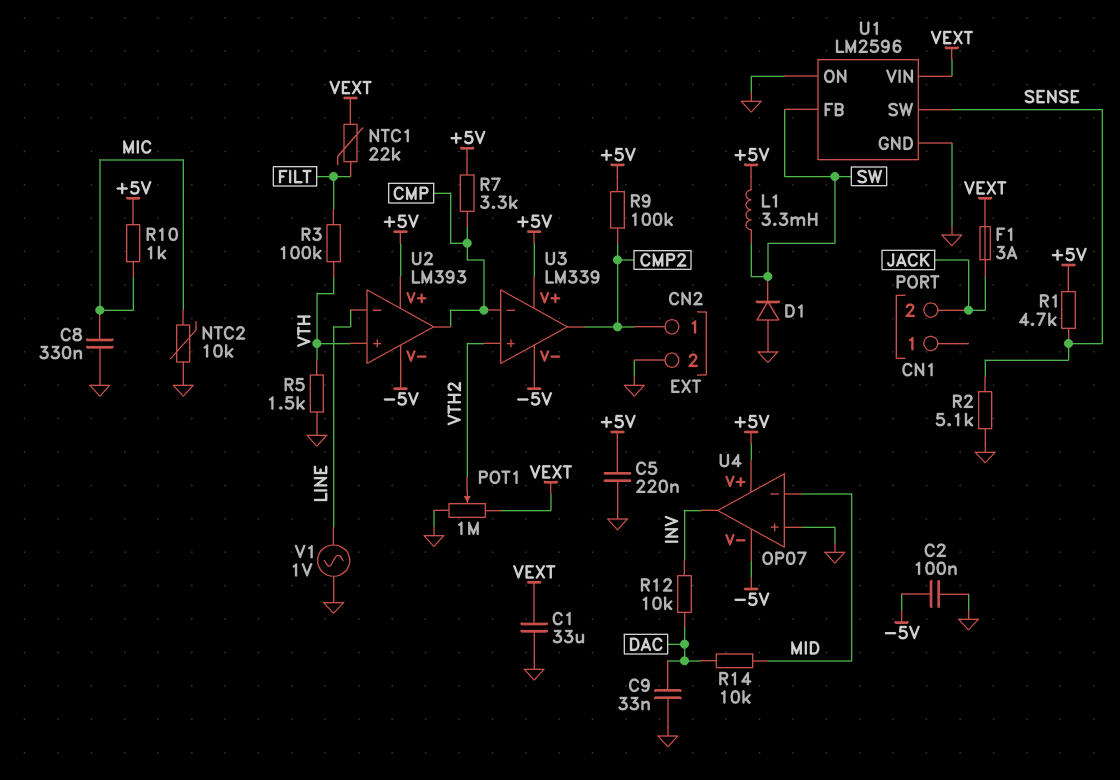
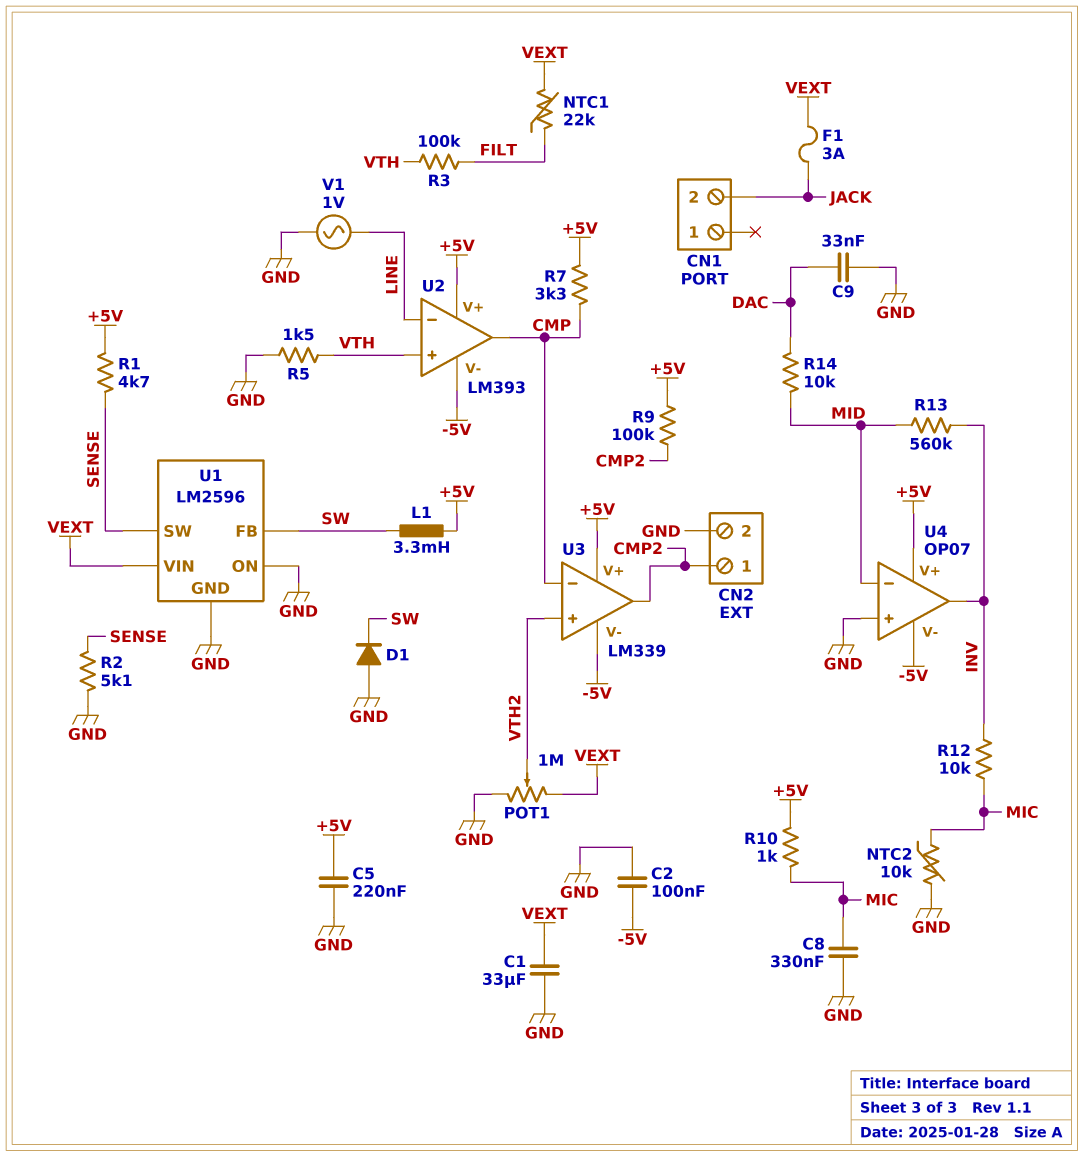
R12: 10k (DAC, INV) -> 10k (INV, MIC)
R13: none -> 560k (INV, MID)

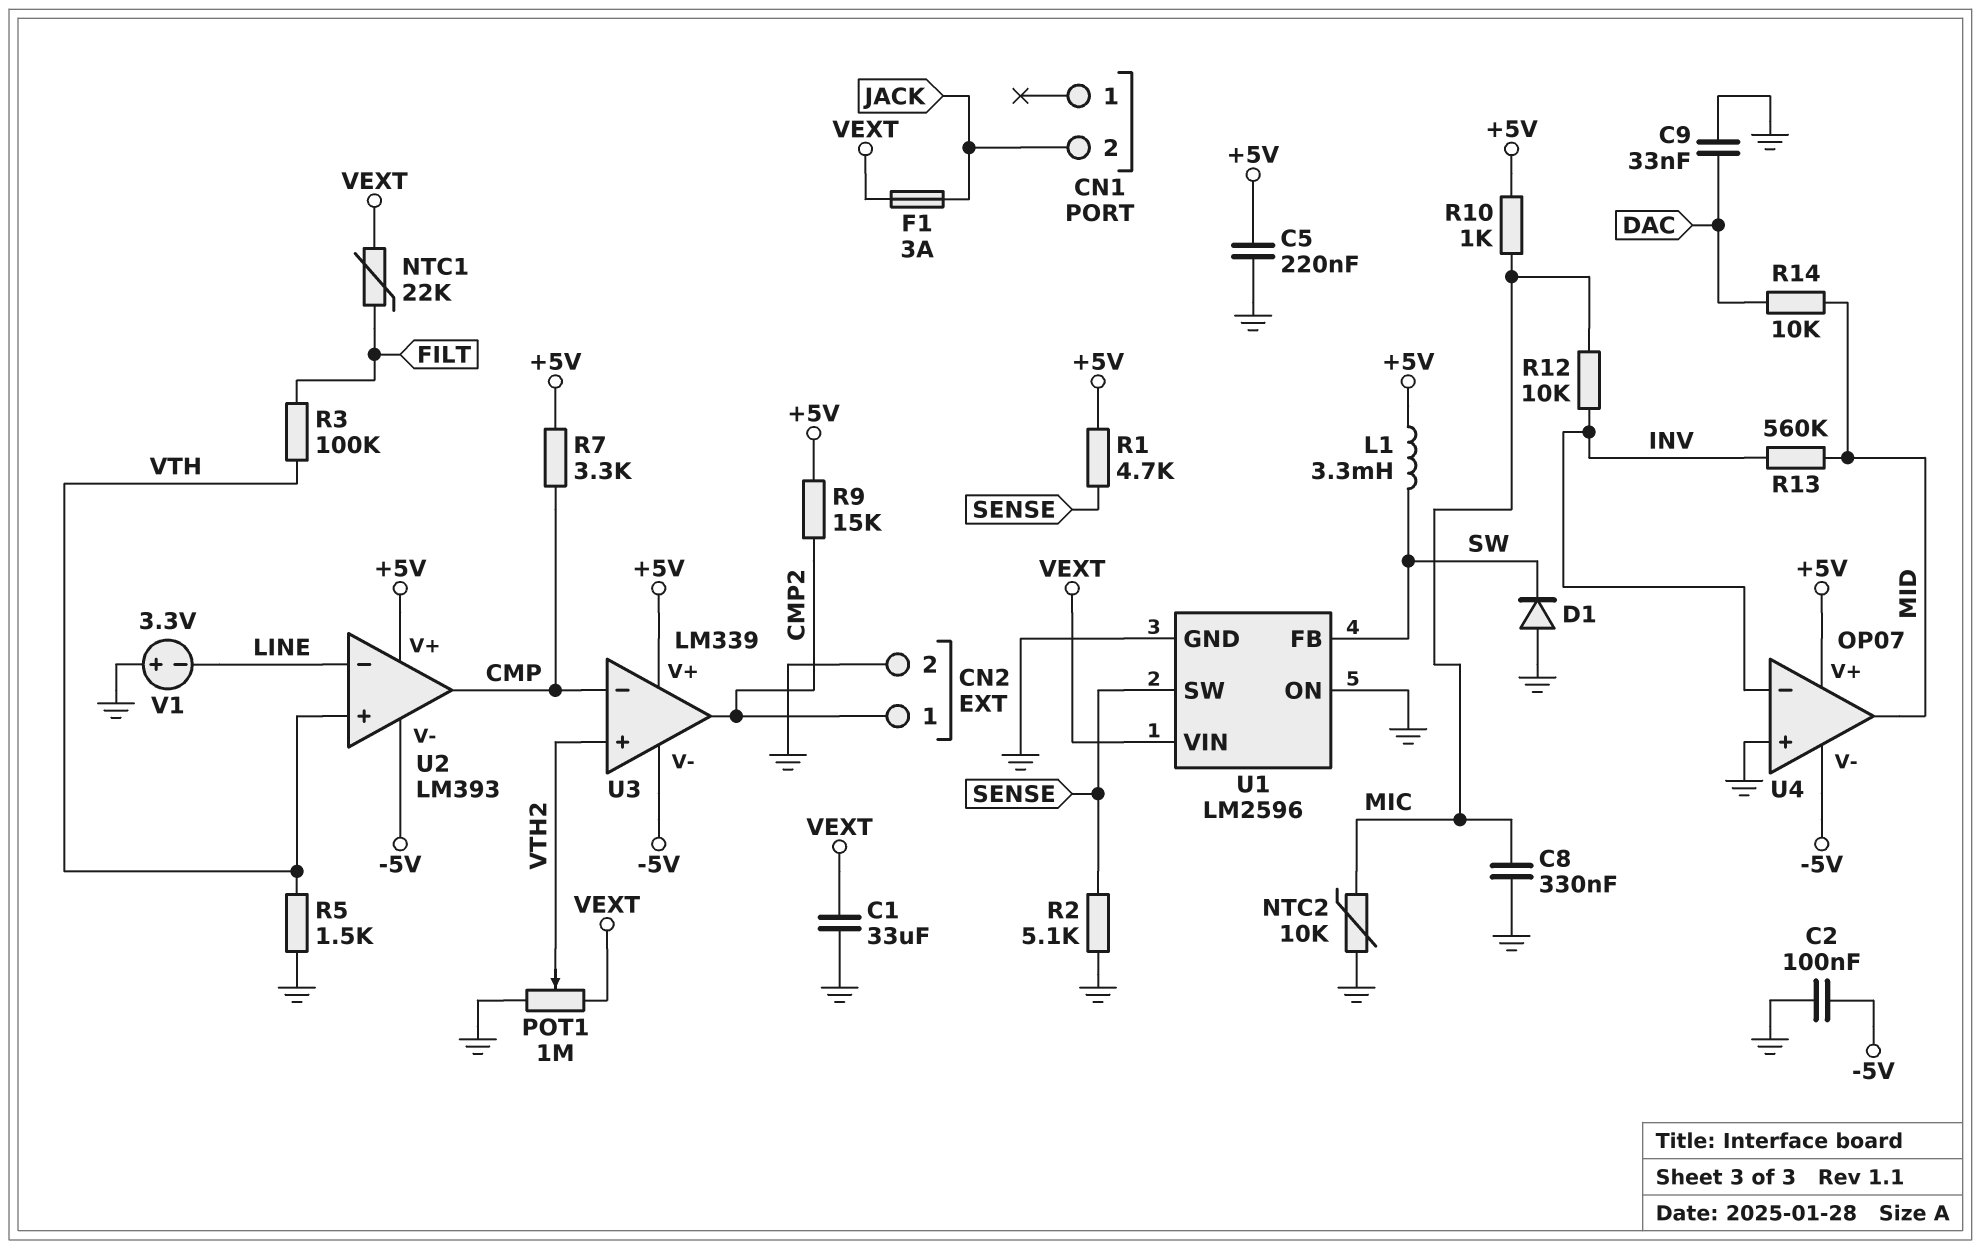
R9: 100k (+5V, CMP2) -> 15k (+5V, CMP2)
U4 pin in-: MID -> INV
U4 pin out: INV -> MID
V1: AC 1V (GND, LINE) -> 3.3V (plus GND, minus LINE)

